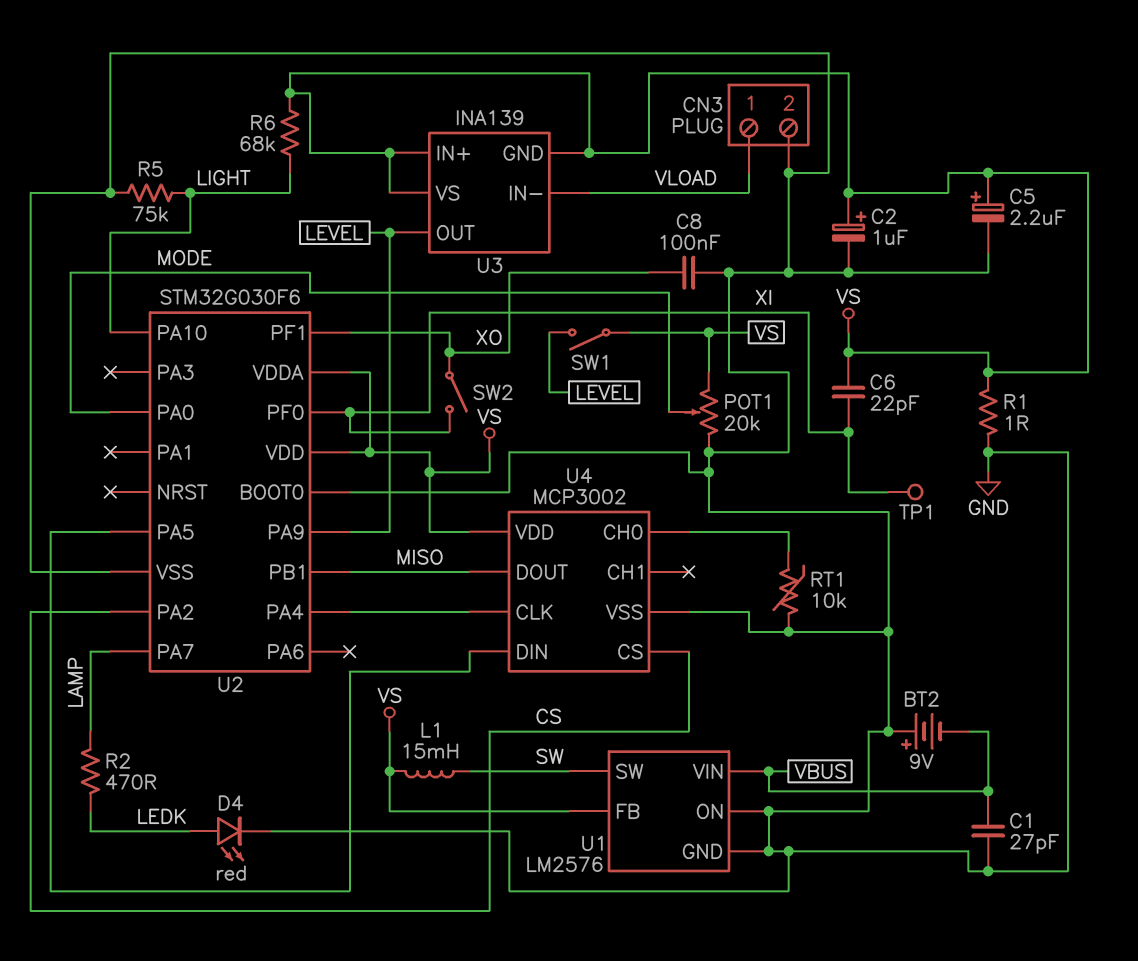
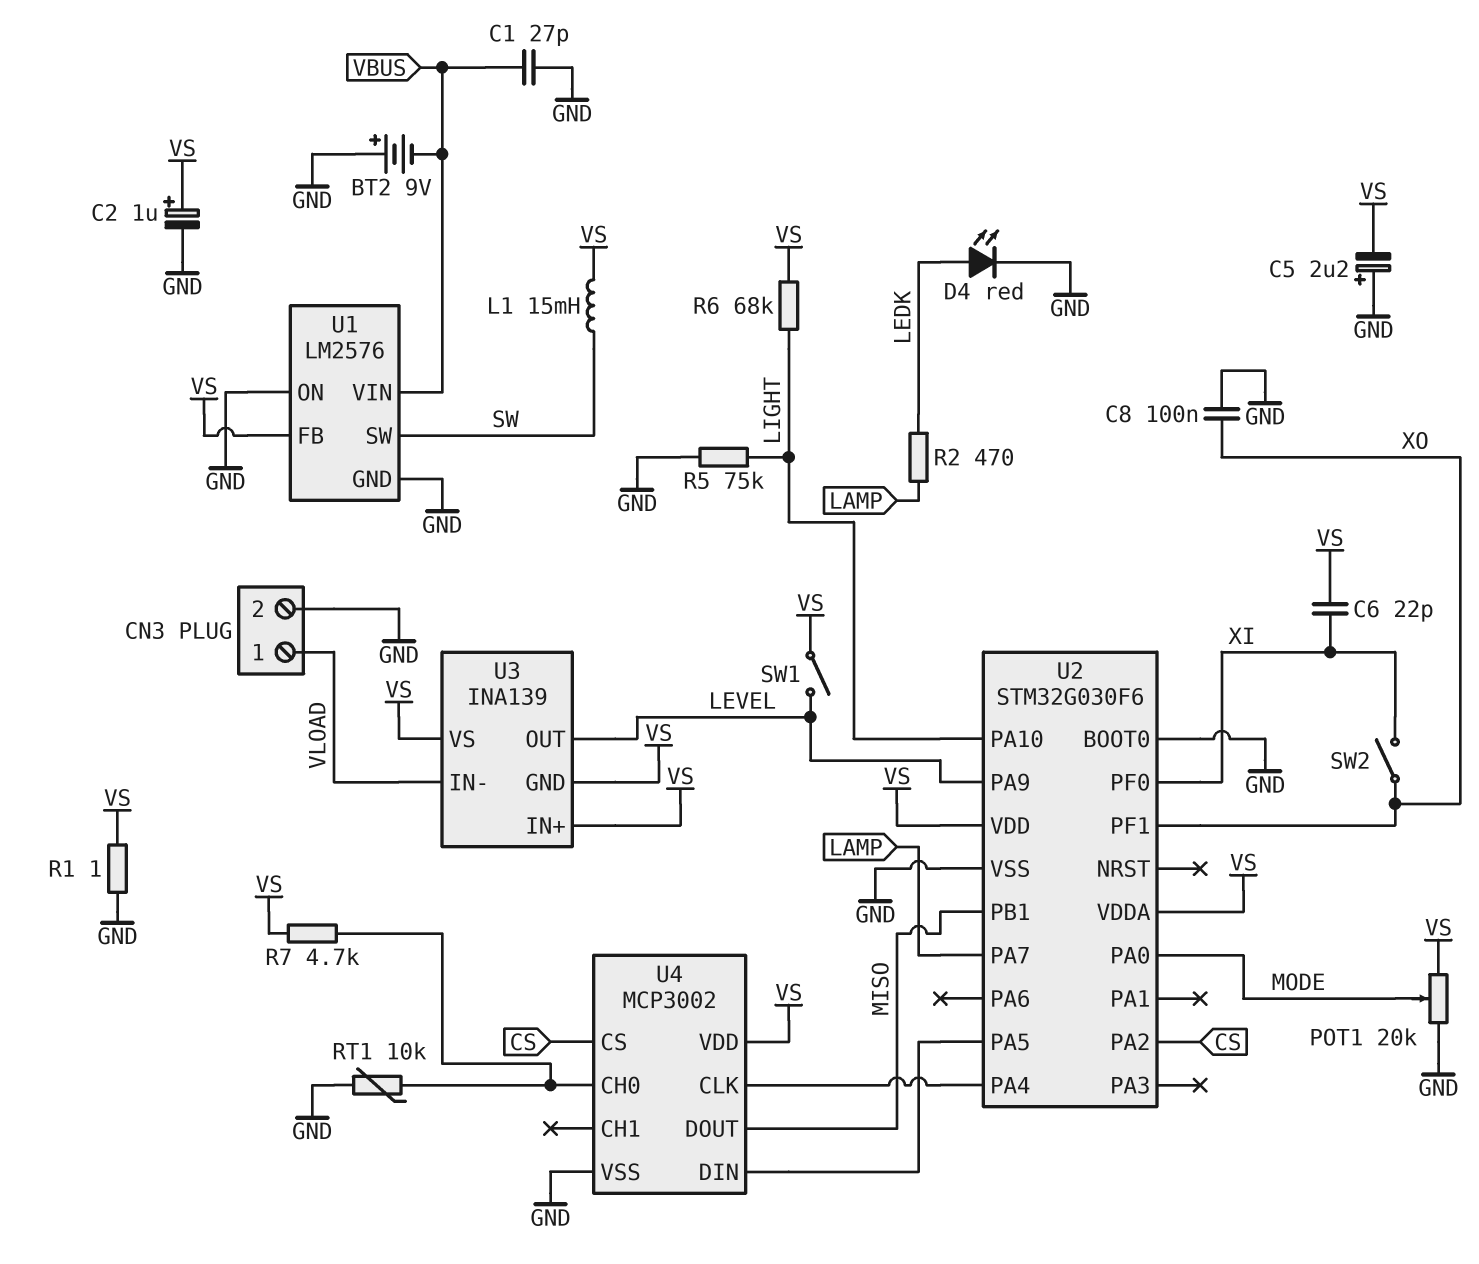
C5: 2.2uF (plus VS, minus GND) -> 2.2uF (plus GND, minus VS)
R7: none -> 4.7k (U4/CH0, VS)
TP1: test point (XI) -> none

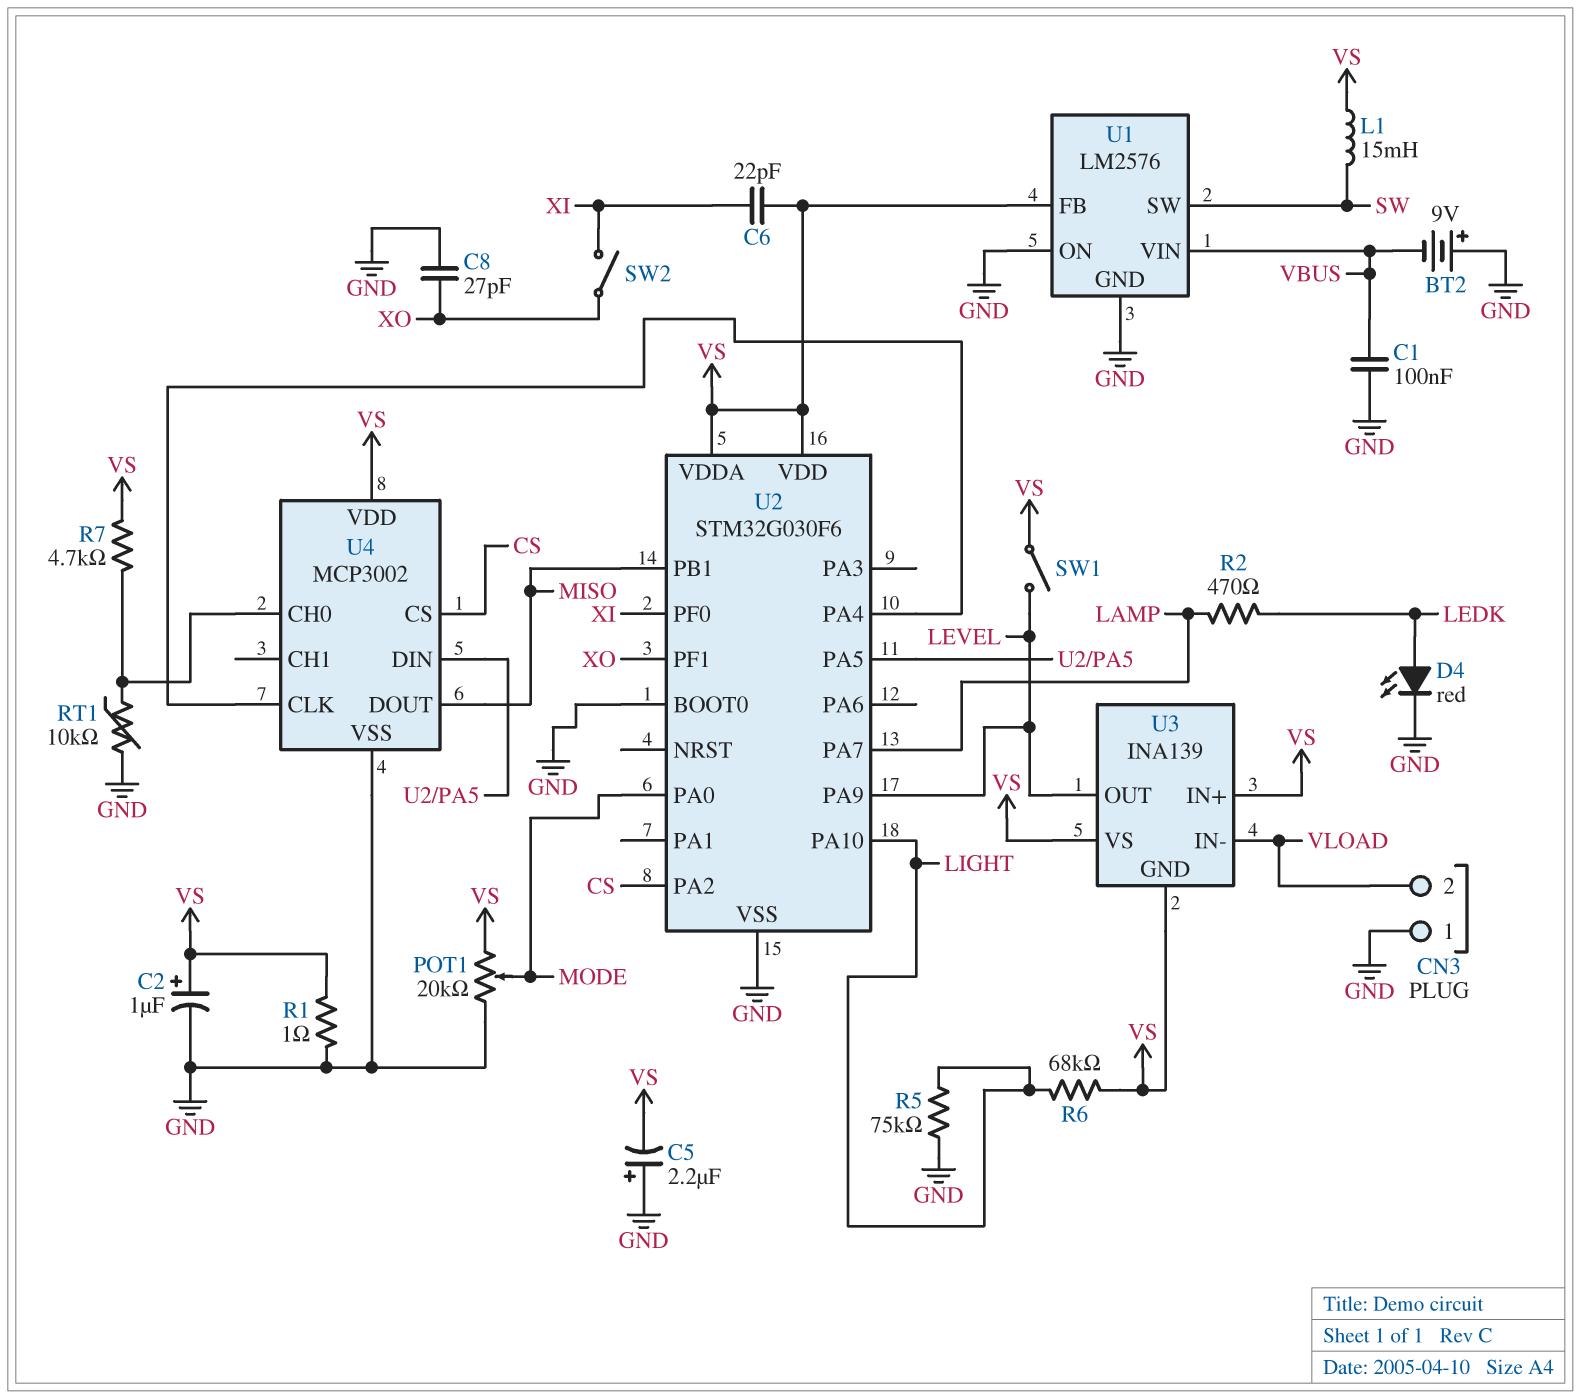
C1: 27pF (GND, VBUS) -> 100nF (GND, VBUS)
C8: 100nF (GND, XO) -> 27pF (GND, XO)
CN3 pin 1: VLOAD -> GND
CN3 pin 2: GND -> VLOAD

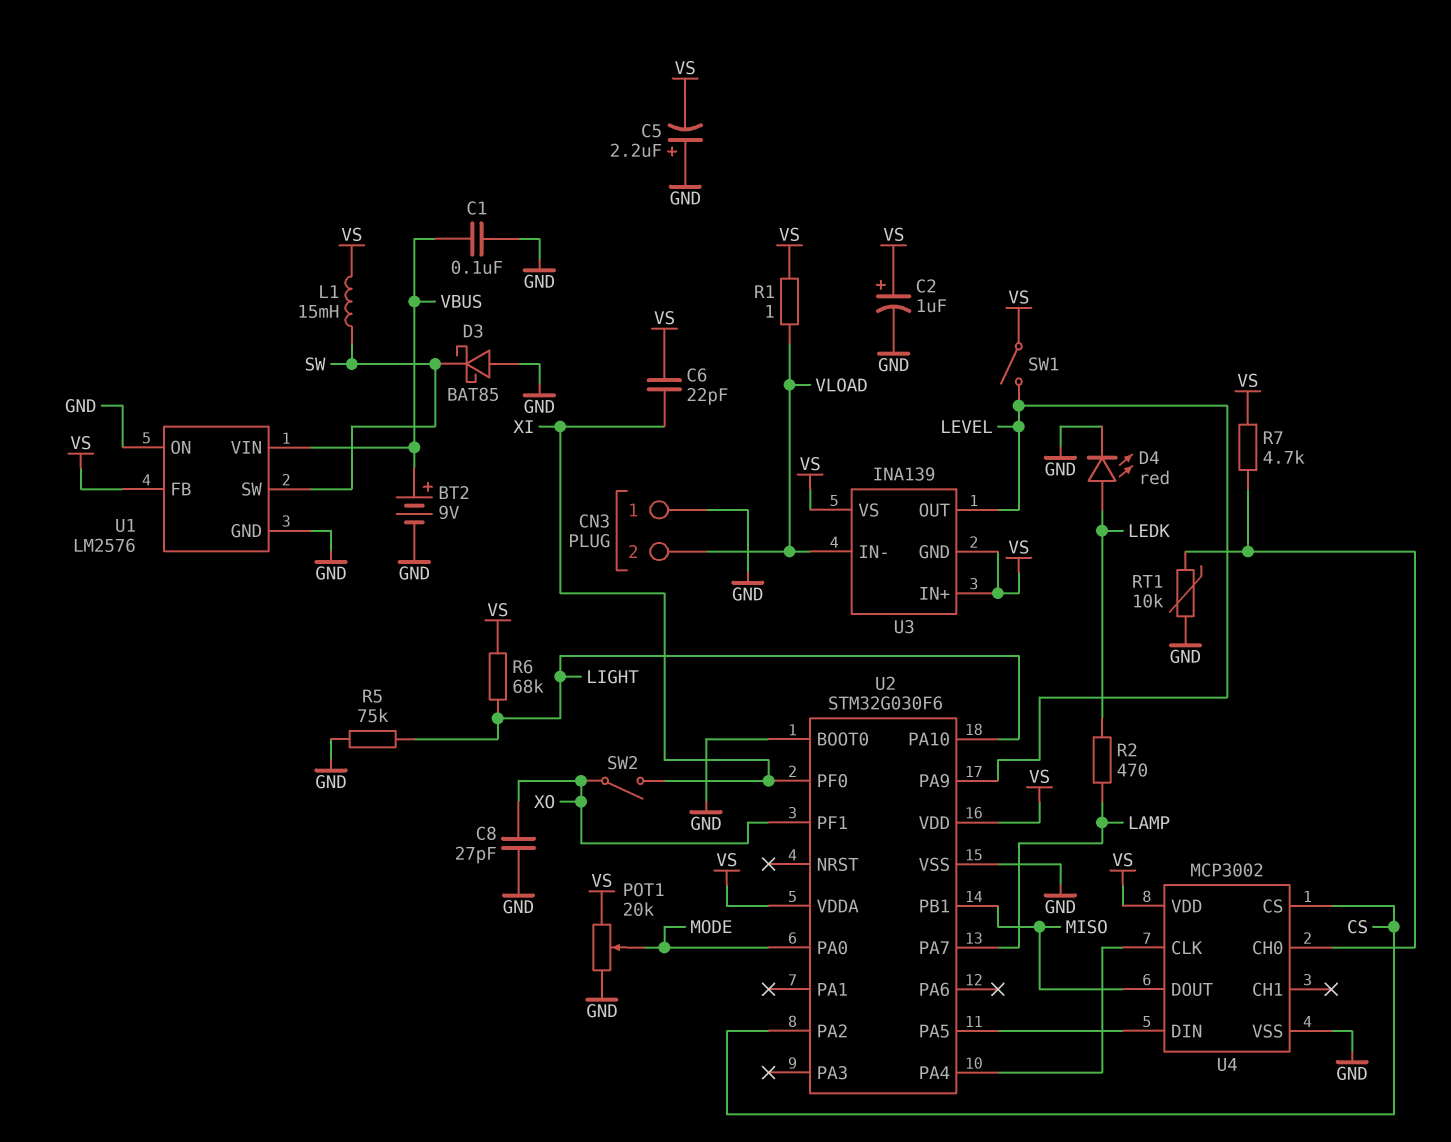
BT2: 9V (plus GND, minus VBUS) -> 9V (plus VBUS, minus GND)
D3: none -> schottky BAT85 (A GND, K SW)
R1: 1 (GND, VS) -> 1 (VLOAD, VS)

